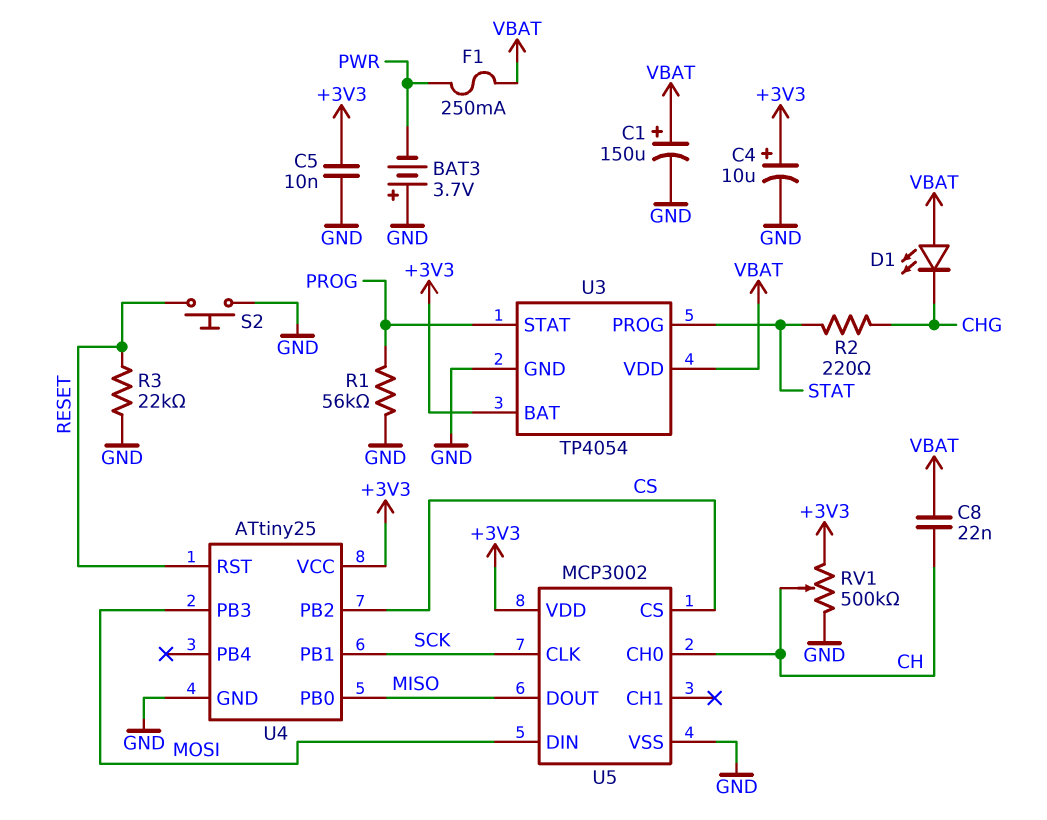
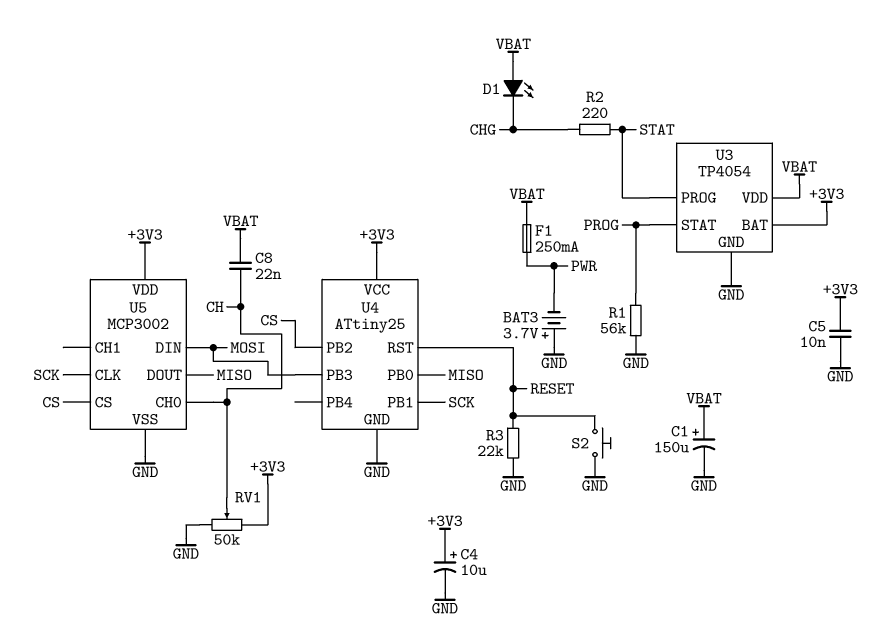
RV1: 500k (+3V3, GND, wiper CH) -> 50k (+3V3, GND, wiper CH)

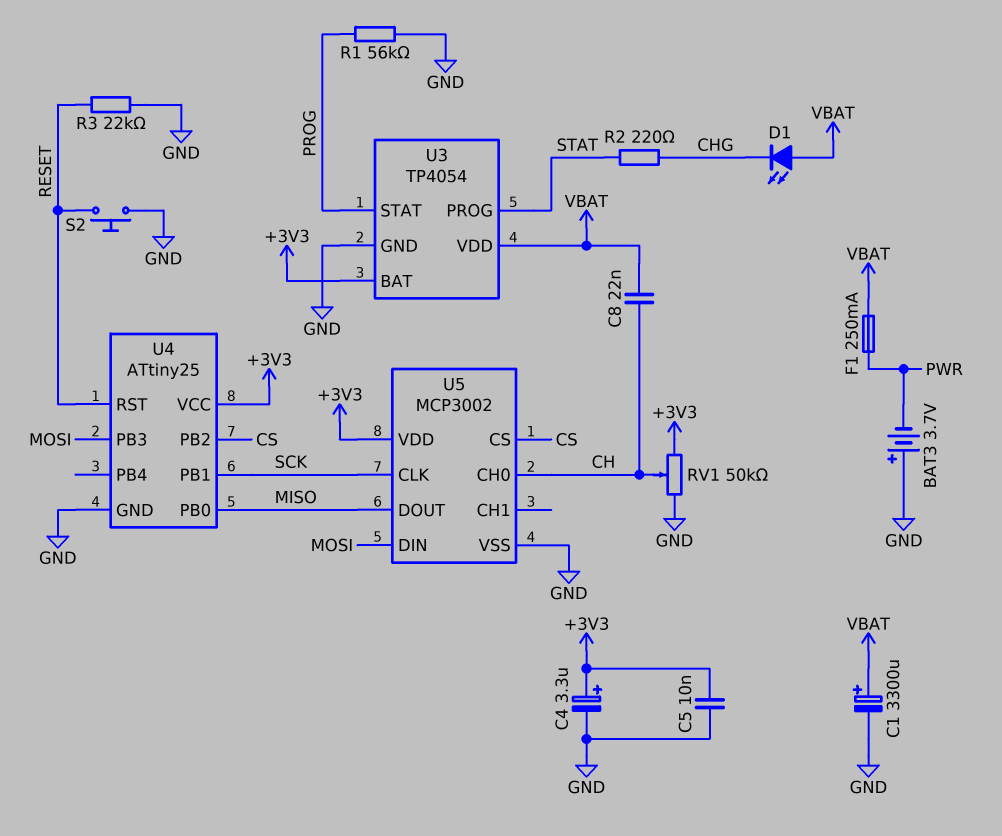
C1: 150uF (plus VBAT, minus GND) -> 3300uF (plus VBAT, minus GND)
C4: 10uF (plus +3V3, minus GND) -> 3.3uF (plus +3V3, minus GND)

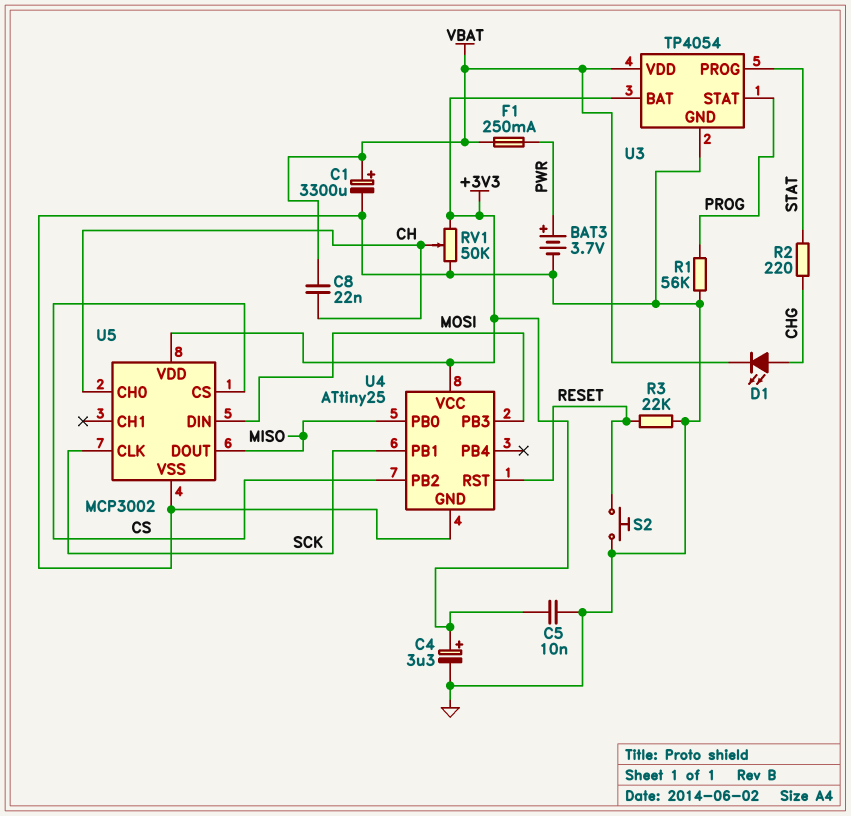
BAT3: 3.7V (plus GND, minus PWR) -> 3.7V (plus PWR, minus GND)
D1: LED (A VBAT, K CHG) -> LED (A CHG, K VBAT)

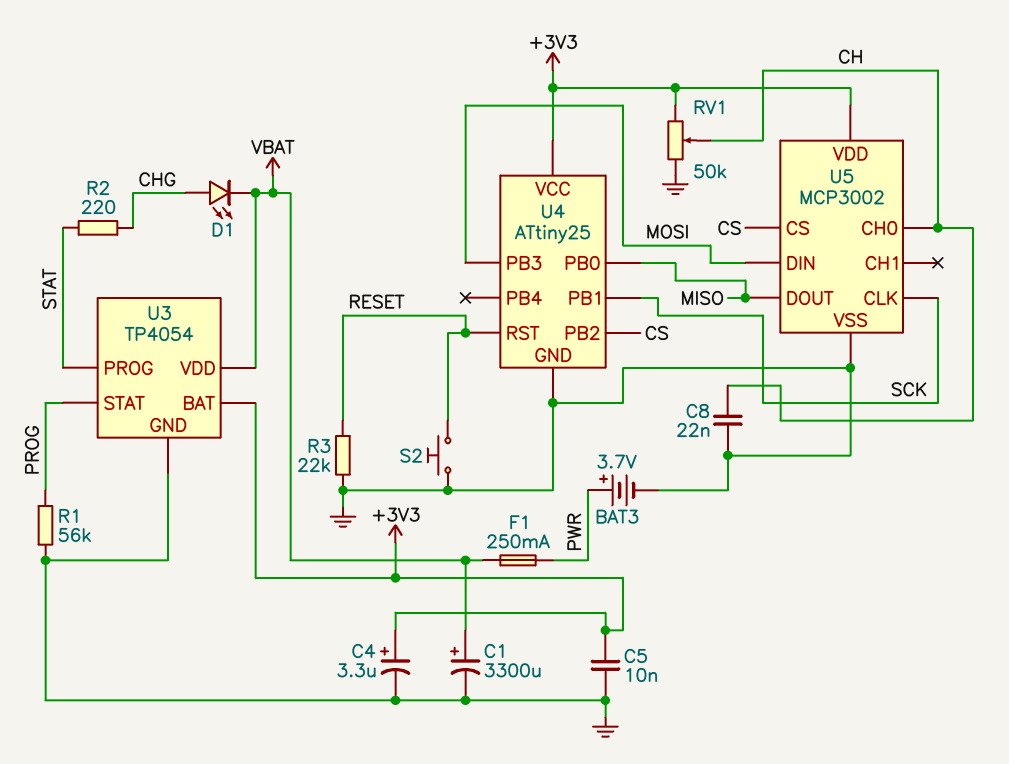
C8: 22nF (CH, VBAT) -> 22nF (CH, GND)

